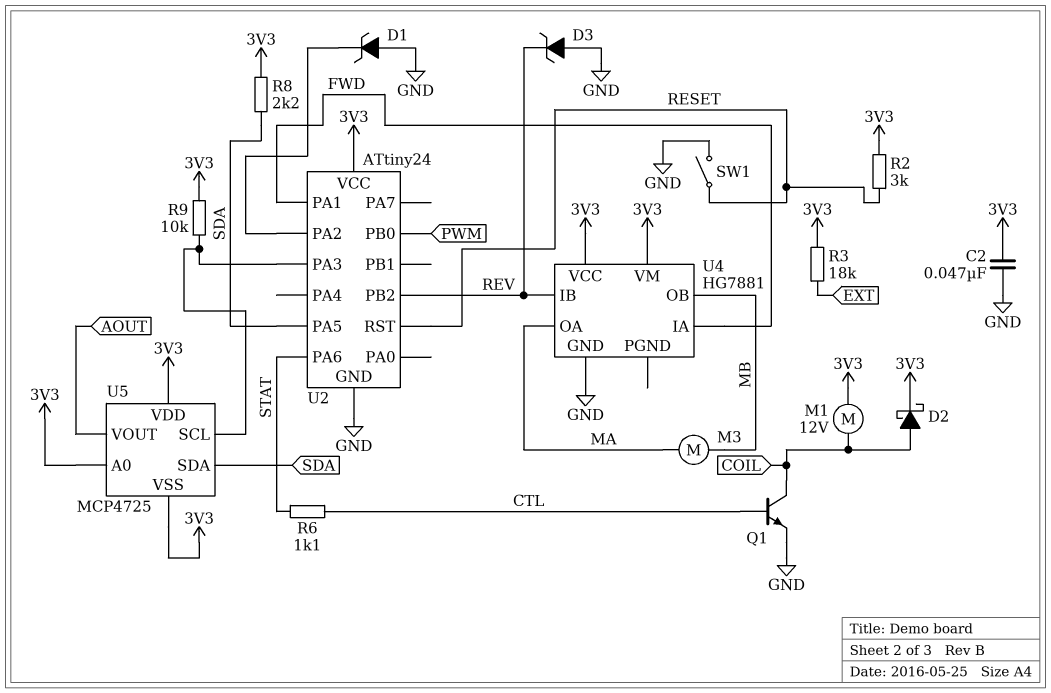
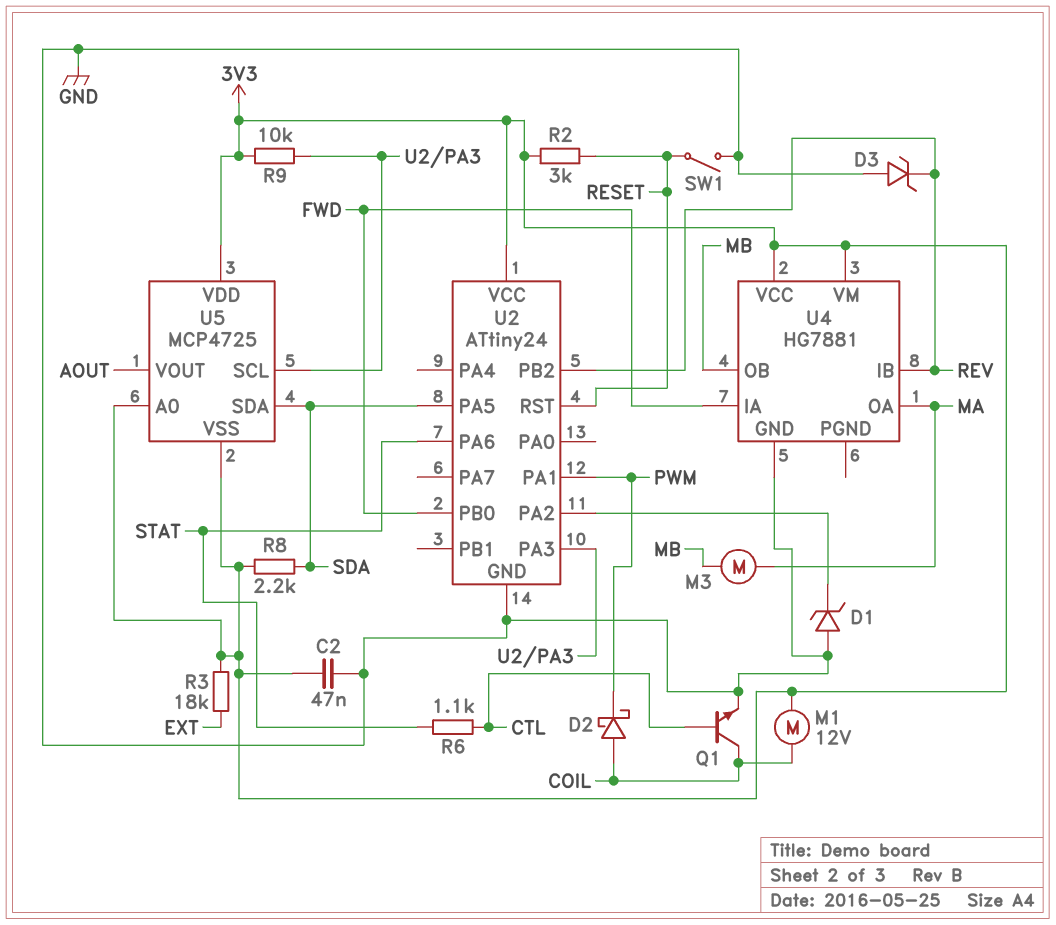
D2: schottky (A COIL, K 3V3) -> schottky (A COIL, K PWM)
U2 pin PA1: FWD -> PWM
U2 pin PB0: PWM -> FWD

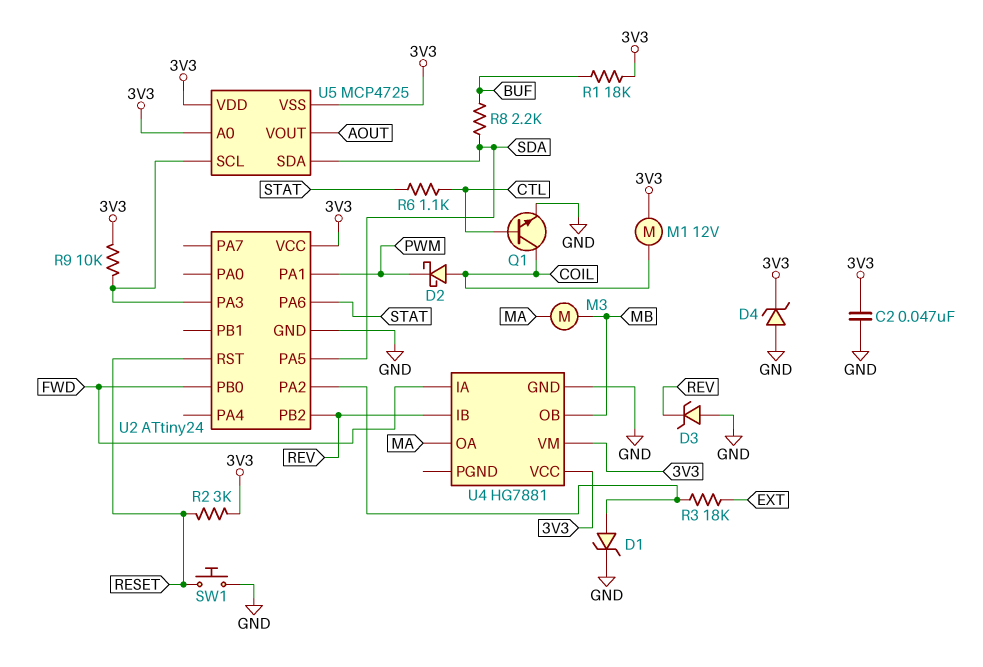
D1: zener (A GND, K U2/PA2) -> zener (A U2/PA2, K GND)
D4: none -> zener (A GND, K 3V3)
R1: none -> 18k (3V3, BUF)
R3: 18k (3V3, EXT) -> 18k (EXT, U2/PA2)
R8: 2.2k (3V3, SDA) -> 2.2k (BUF, SDA)
SW1: switch (GND, RESET) -> button (GND, RESET)

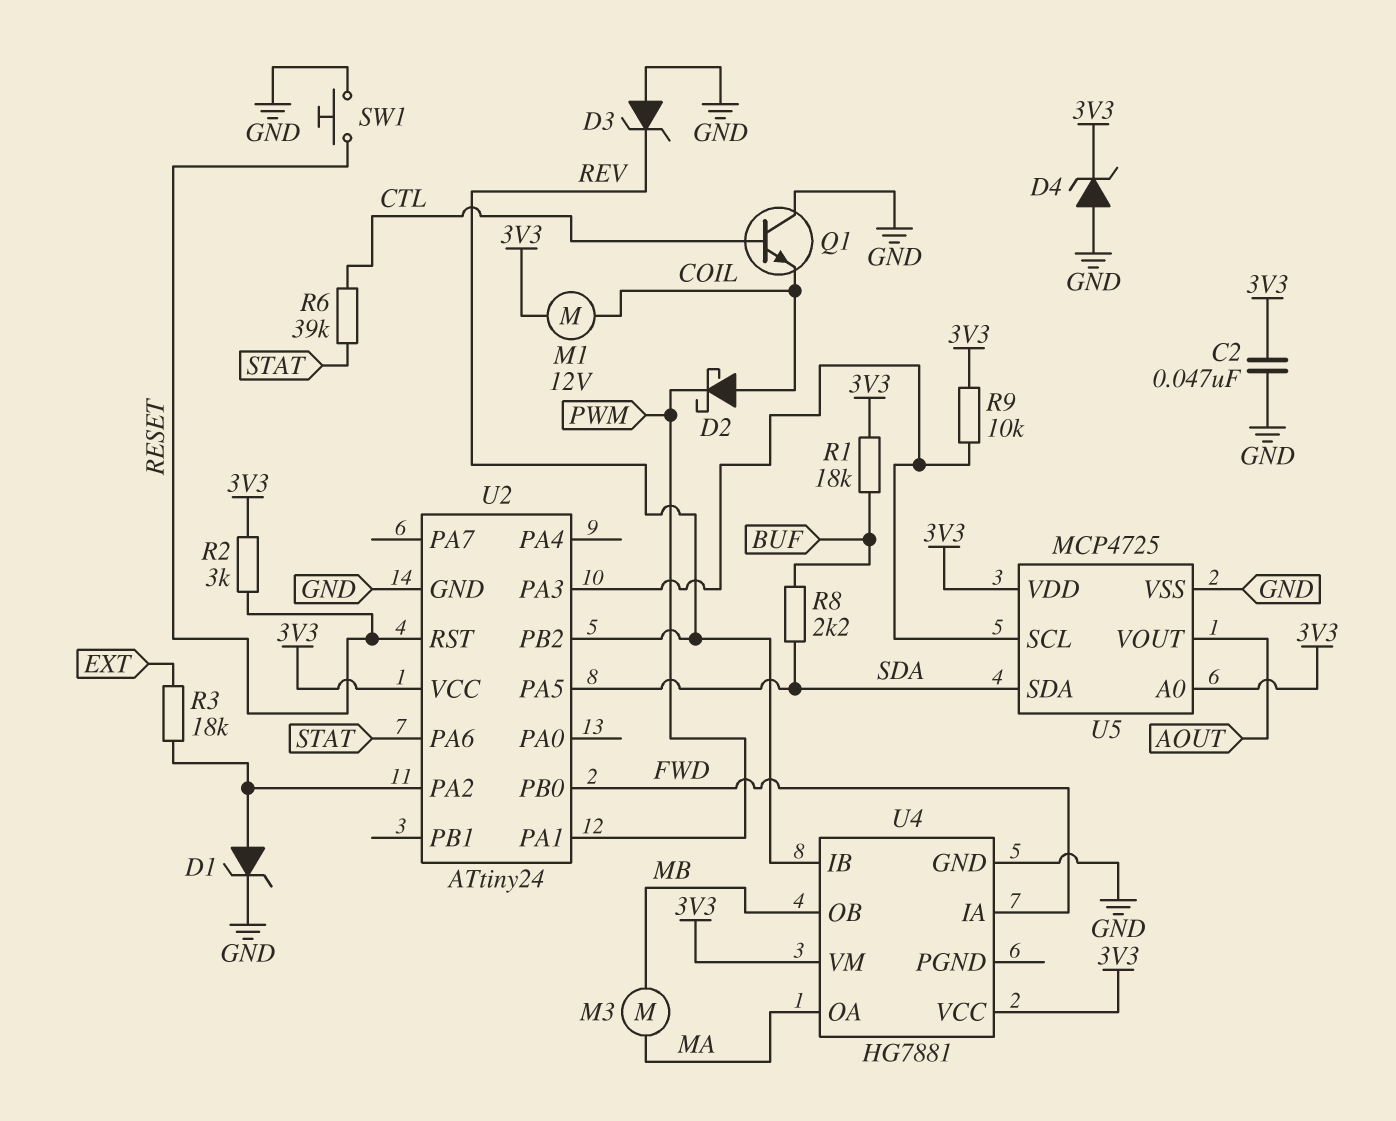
Q1: NPN (B CTL, C COIL, E GND) -> NPN (B CTL, C GND, E COIL)
R6: 1.1k (CTL, STAT) -> 39k (CTL, STAT)
U5 pin VSS: 3V3 -> GND

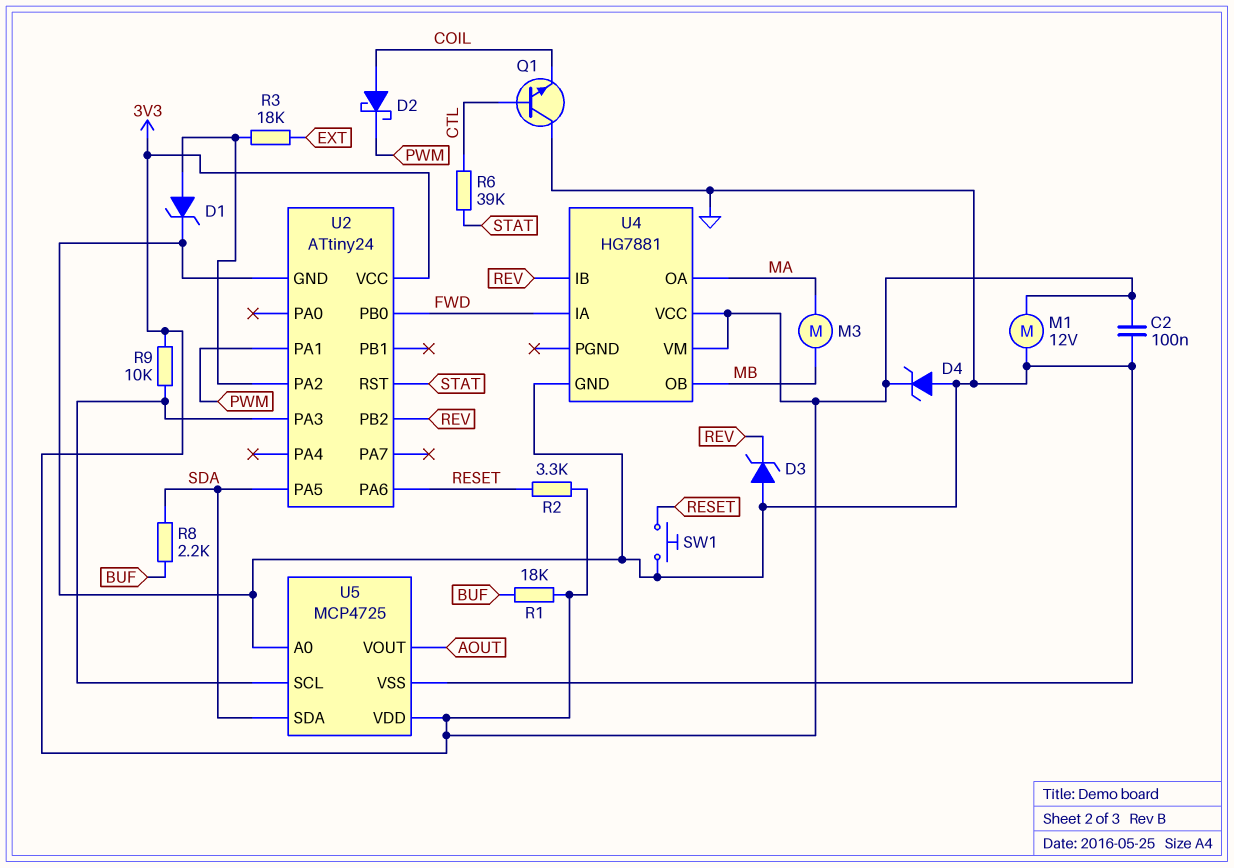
C2: 47nF (3V3, GND) -> 100nF (3V3, GND)
M1: motor 12V (3V3, COIL) -> motor 12V (3V3, GND)
R2: 3k (3V3, RESET) -> 3.3k (3V3, RESET)
U2 pin PA6: STAT -> RESET
U2 pin RST: RESET -> STAT
U5 pin A0: 3V3 -> GND

